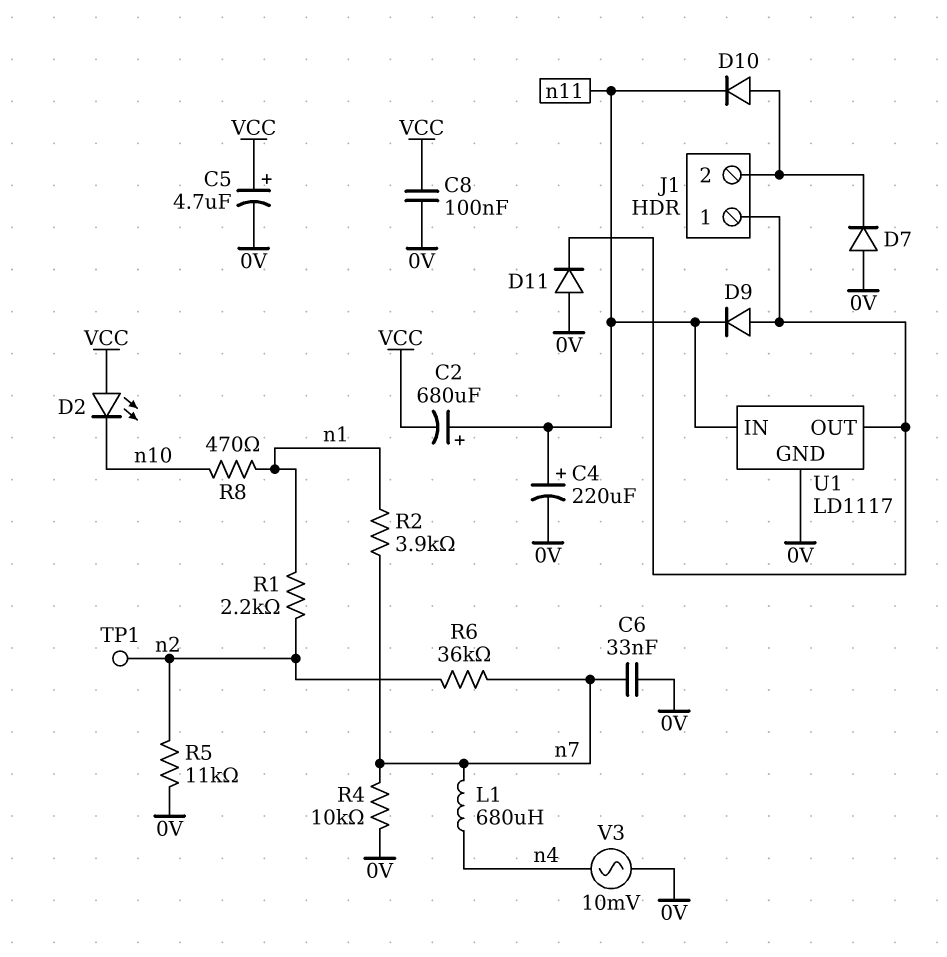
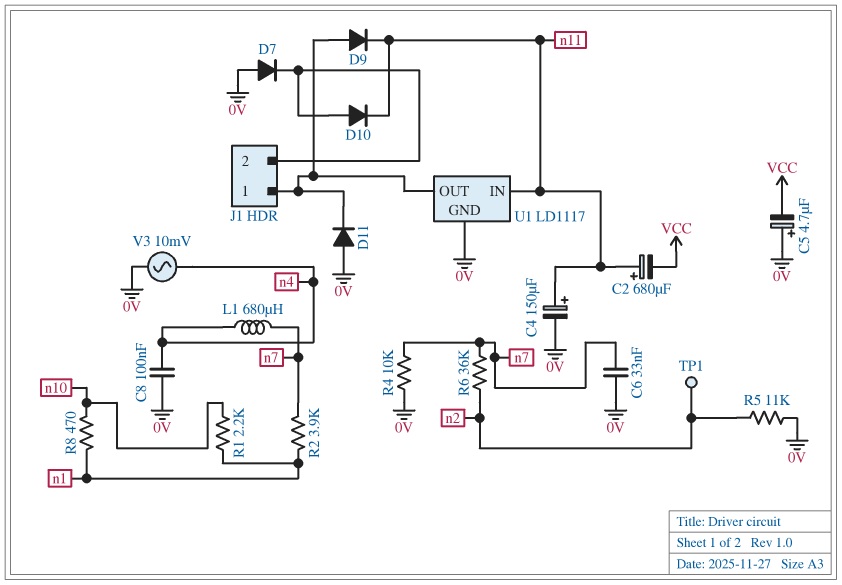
C4: 220uF (plus n11, minus 0V) -> 150uF (plus n11, minus 0V)
C5: 4.7uF (plus VCC, minus 0V) -> 4.7uF (plus 0V, minus VCC)
C8: 100nF (0V, VCC) -> 100nF (0V, n4)
D2: LED (A VCC, K n10) -> none
R1: 2.2k (n1, n2) -> 2.2k (n1, n10)

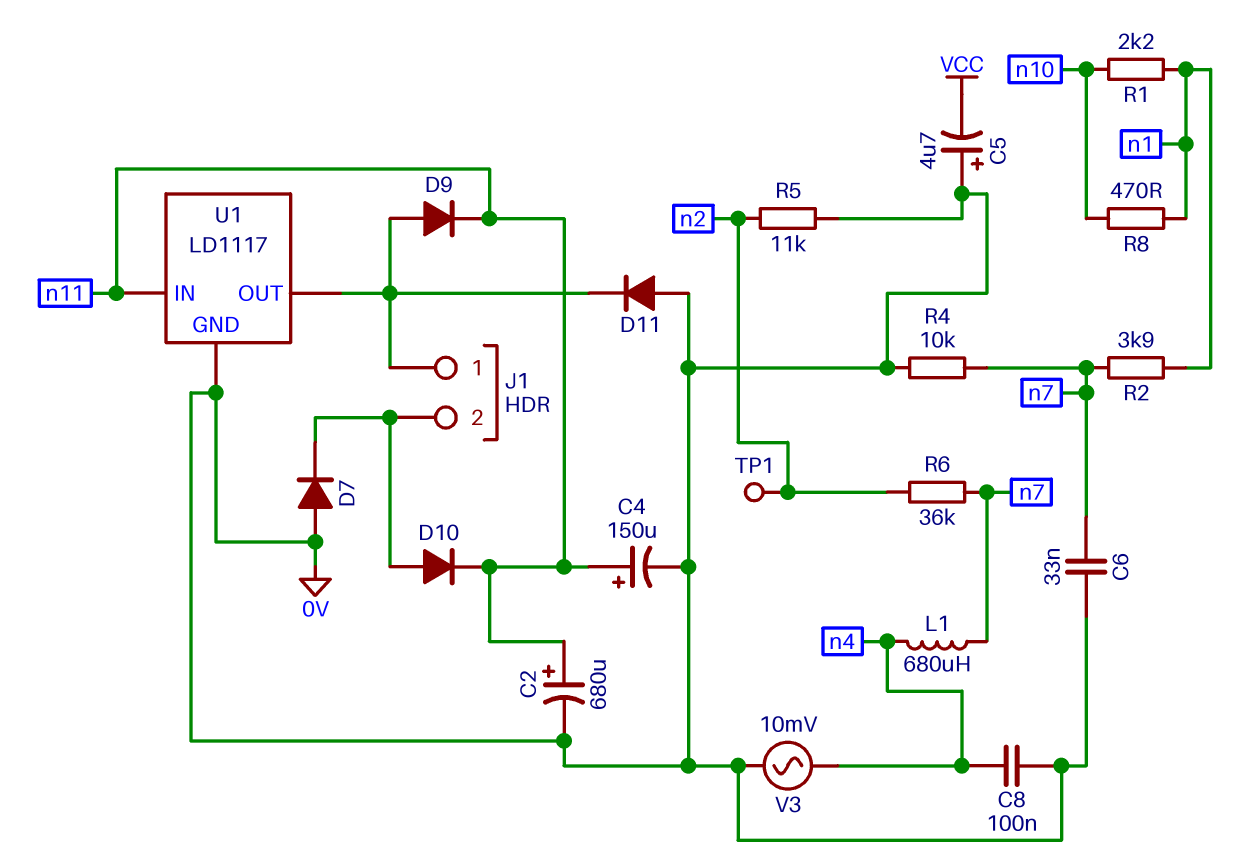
C2: 680uF (plus n11, minus VCC) -> 680uF (plus n11, minus 0V)

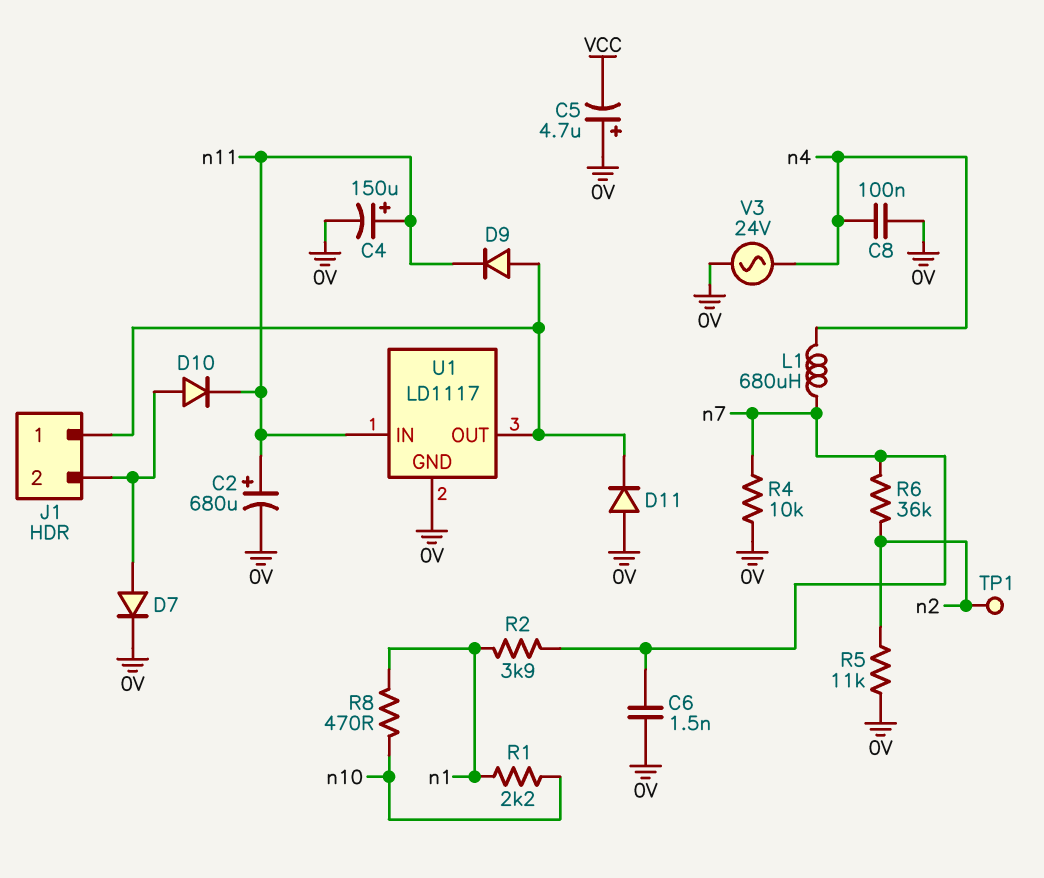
C6: 33nF (0V, n7) -> 1.5nF (0V, n7)
D7: diode (A 0V, K J1/2) -> diode (A J1/2, K 0V)
V3: AC 10mV (0V, n4) -> AC 24V (0V, n4)

